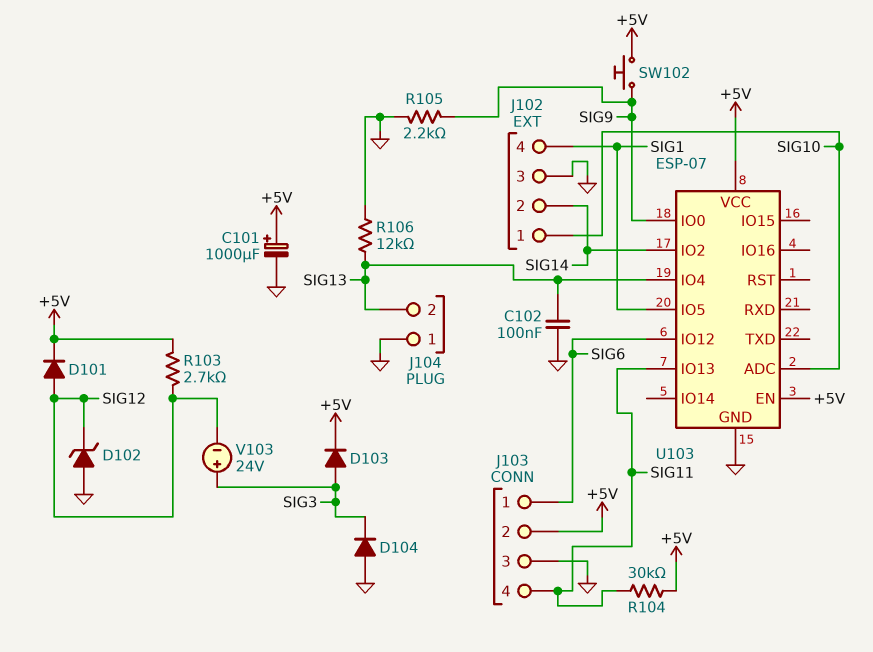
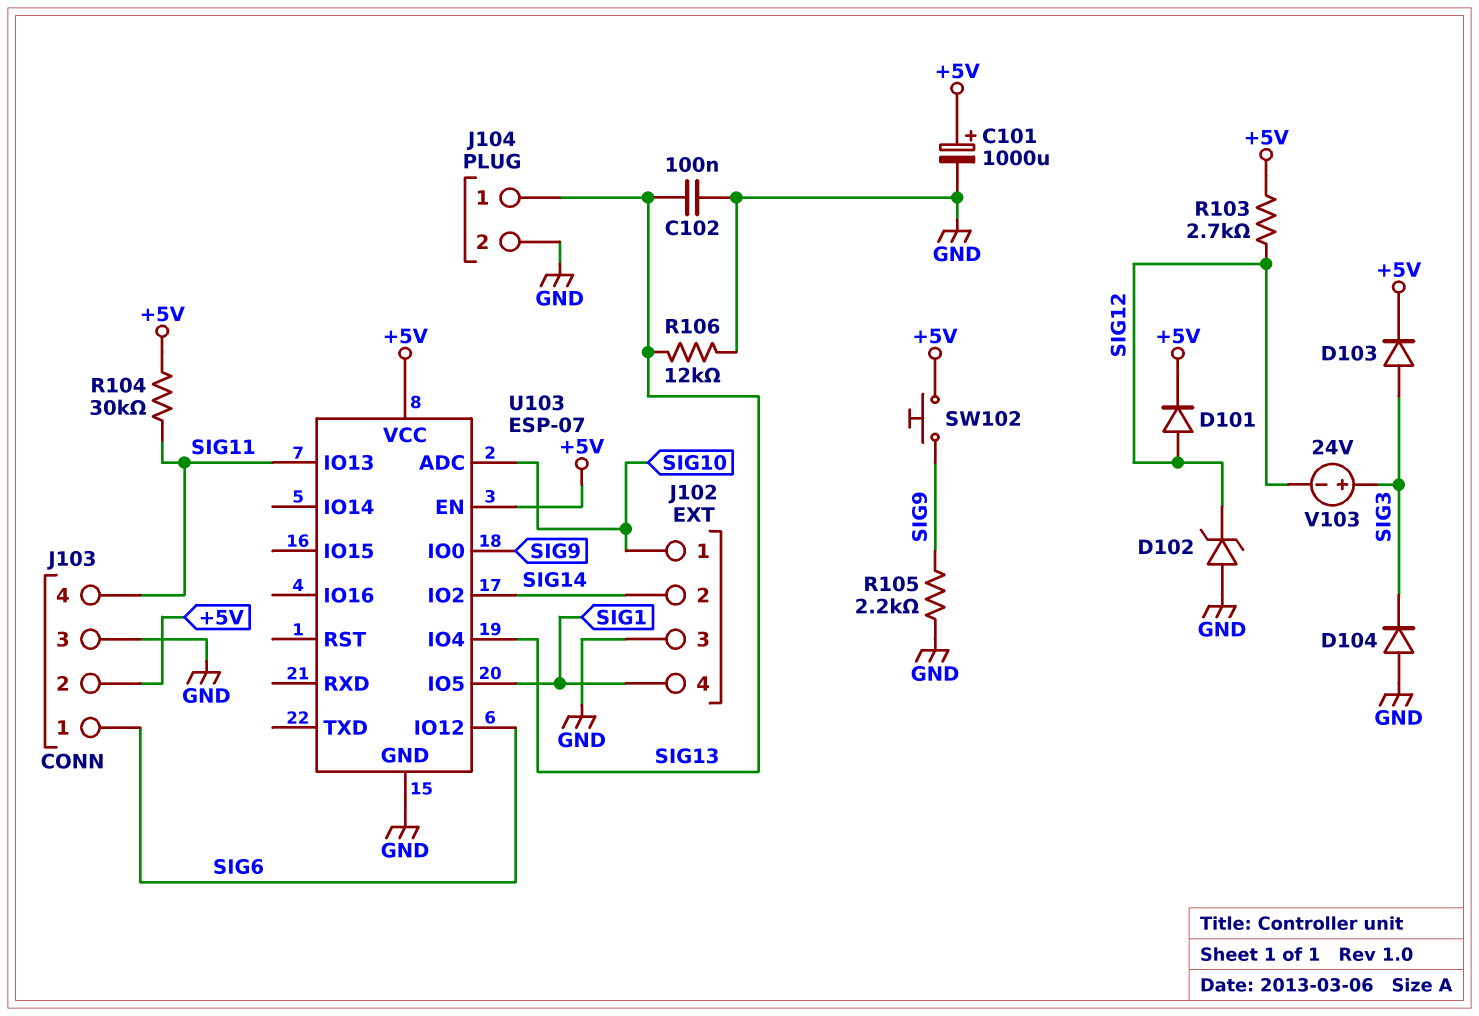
J104 pin 1: GND -> SIG13
J104 pin 2: SIG13 -> GND

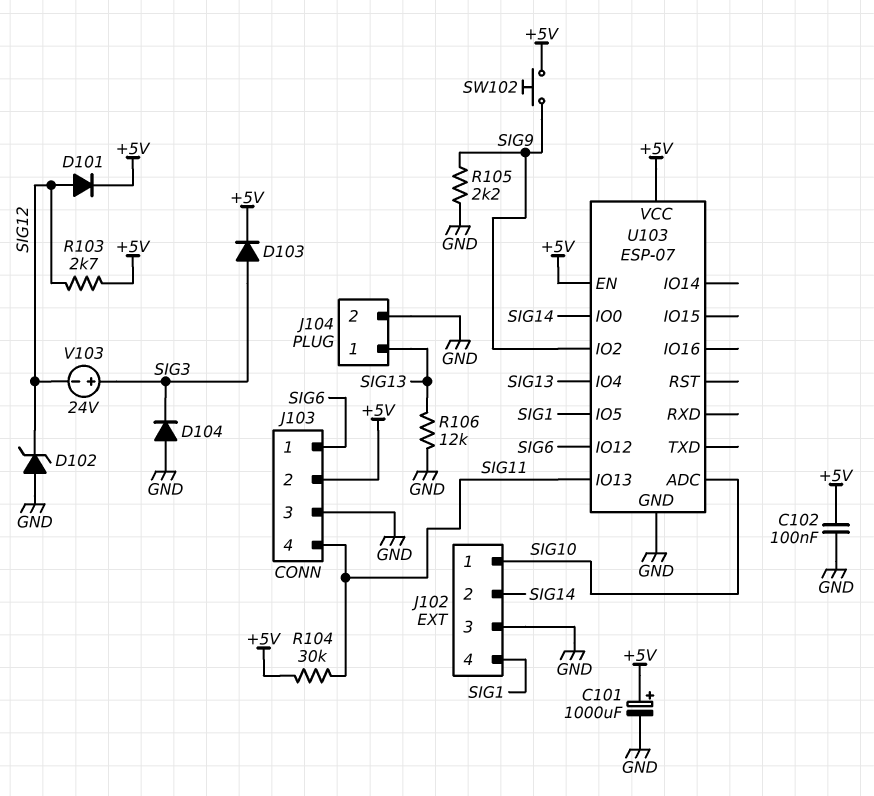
C102: 100nF (GND, SIG13) -> 100nF (+5V, GND)
U103 pin IO0: SIG9 -> SIG14
U103 pin IO2: SIG14 -> SIG9

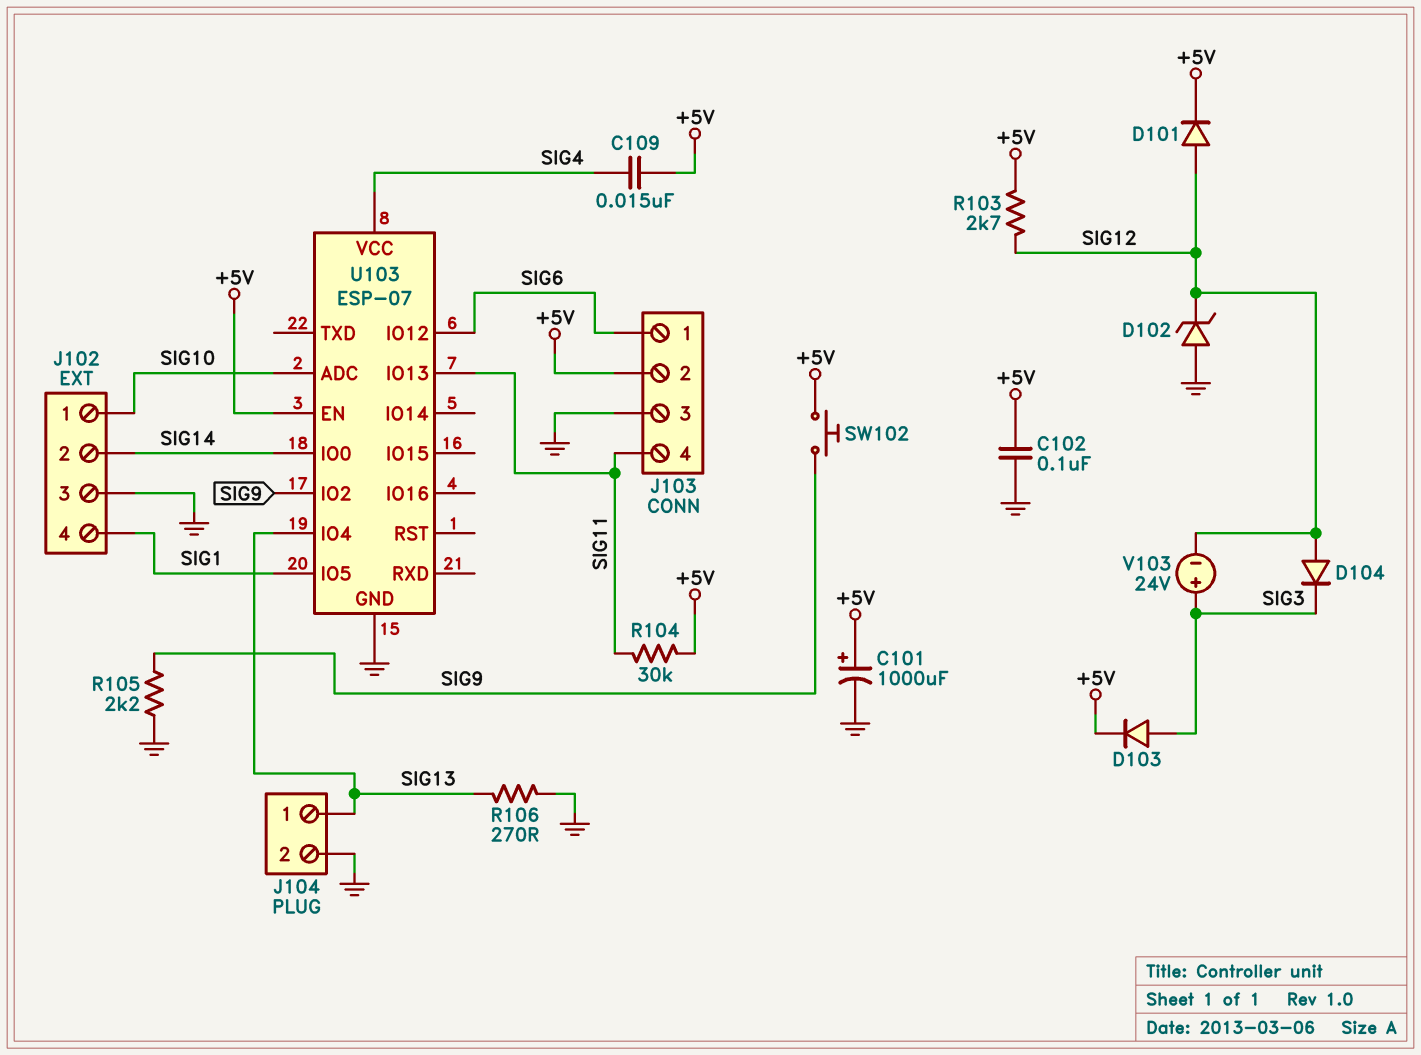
C109: none -> 15nF (+5V, SIG4)
D104: diode (A GND, K SIG3) -> diode (A SIG12, K SIG3)
R106: 12k (GND, SIG13) -> 270 (GND, SIG13)
U103 pin VCC: +5V -> SIG4

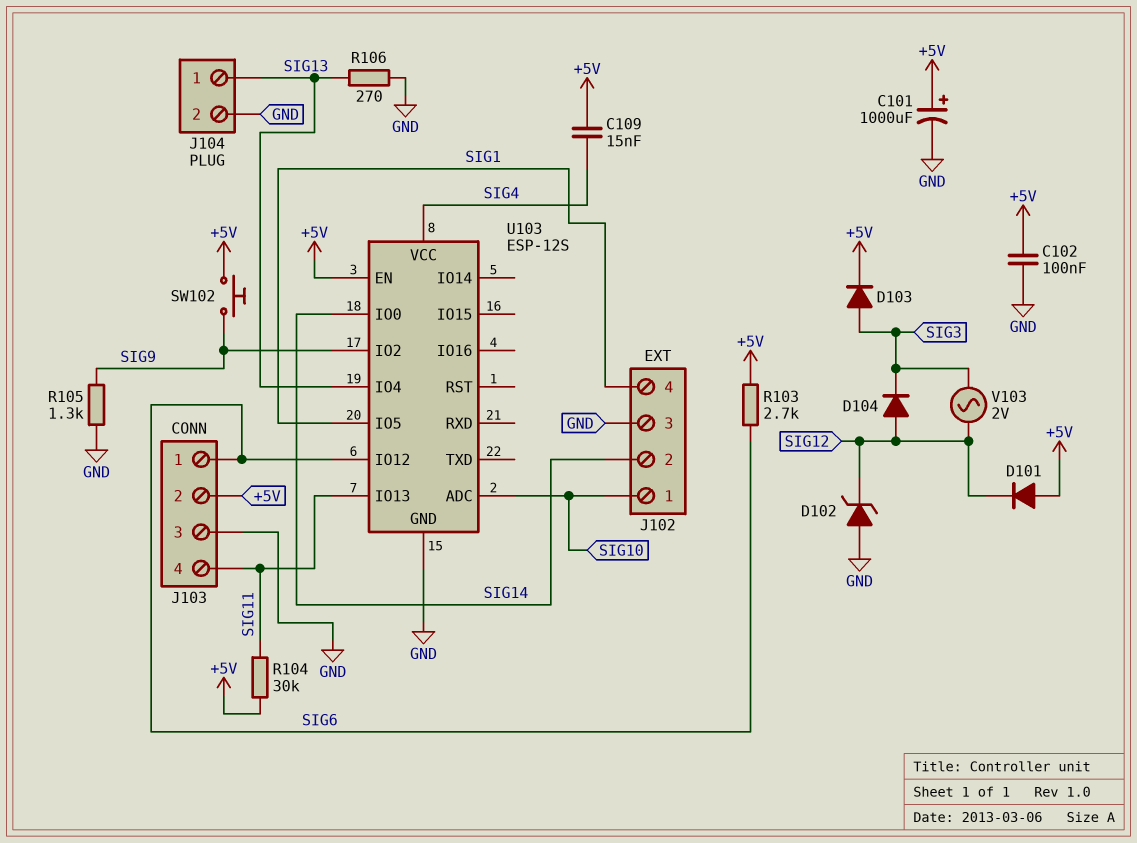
D101: diode (A SIG12, K +5V) -> diode (A +5V, K SIG12)
R103: 2.7k (+5V, SIG12) -> 2.7k (+5V, SIG6)
R105: 2.2k (GND, SIG9) -> 1.3k (GND, SIG9)
U103: ESP-07 -> ESP-12S
V103: 24V (plus SIG3, minus SIG12) -> AC 2V (SIG3, SIG12)

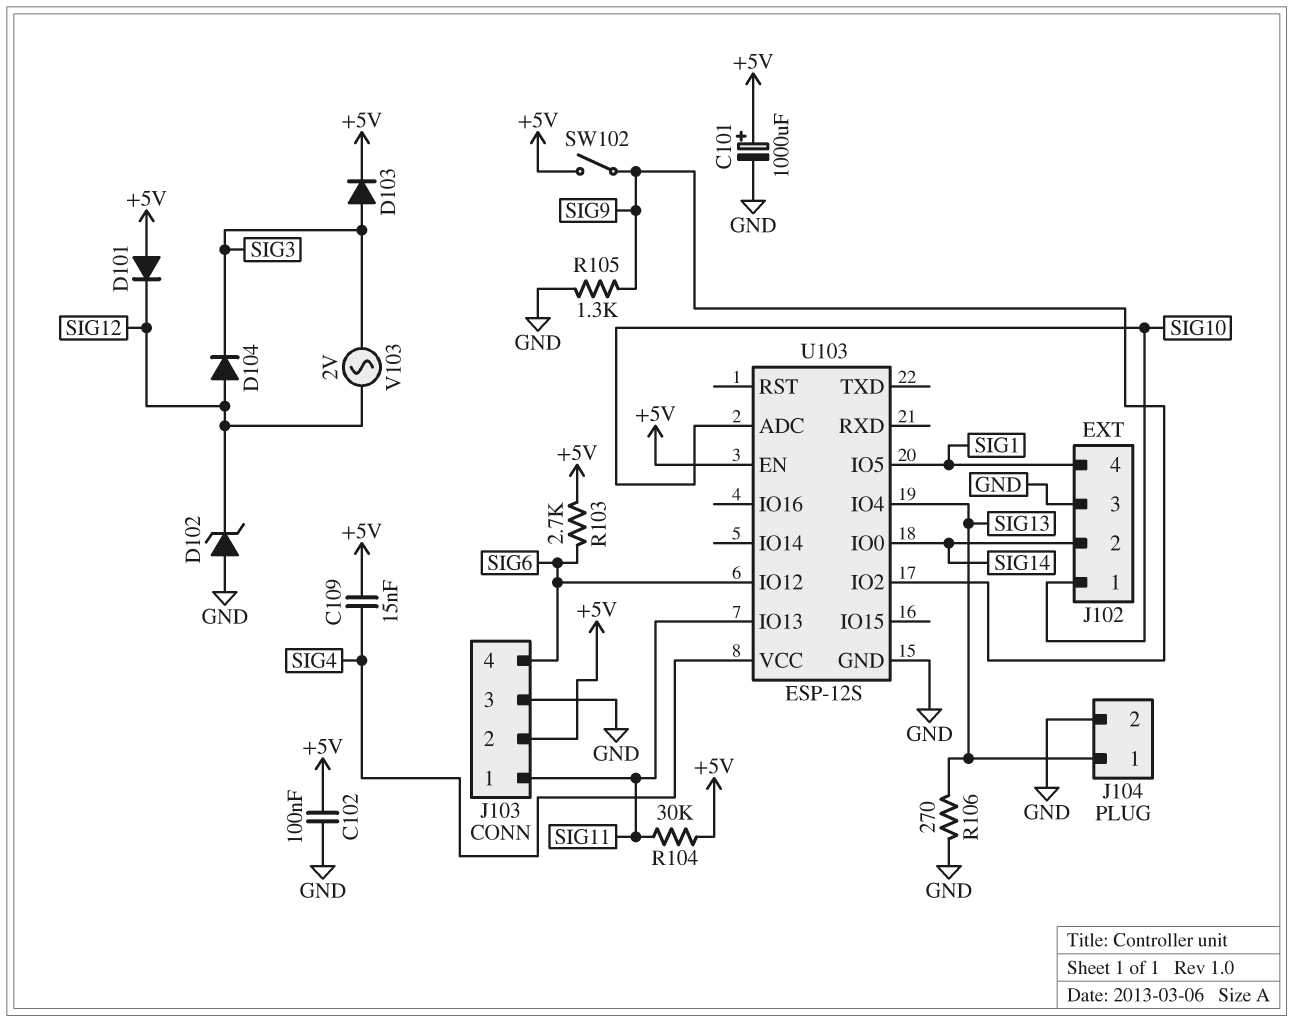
J103 pin 1: SIG6 -> SIG11
J103 pin 4: SIG11 -> SIG6
SW102: button (+5V, SIG9) -> switch (+5V, SIG9)

